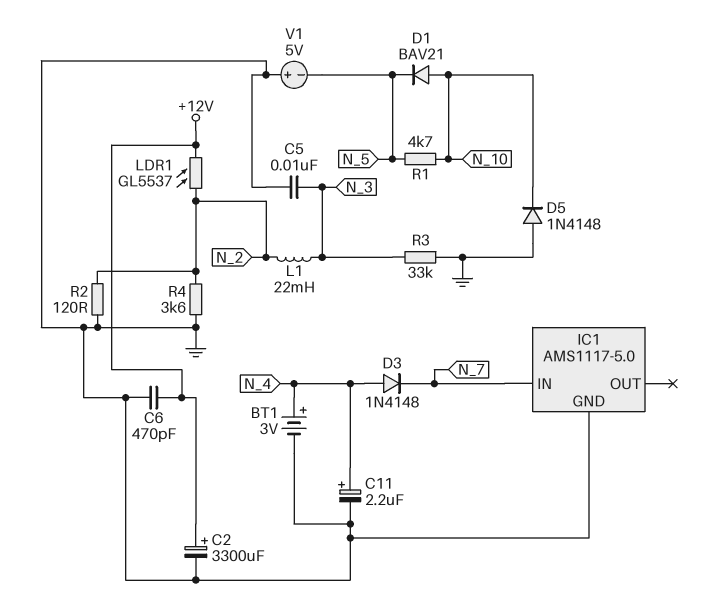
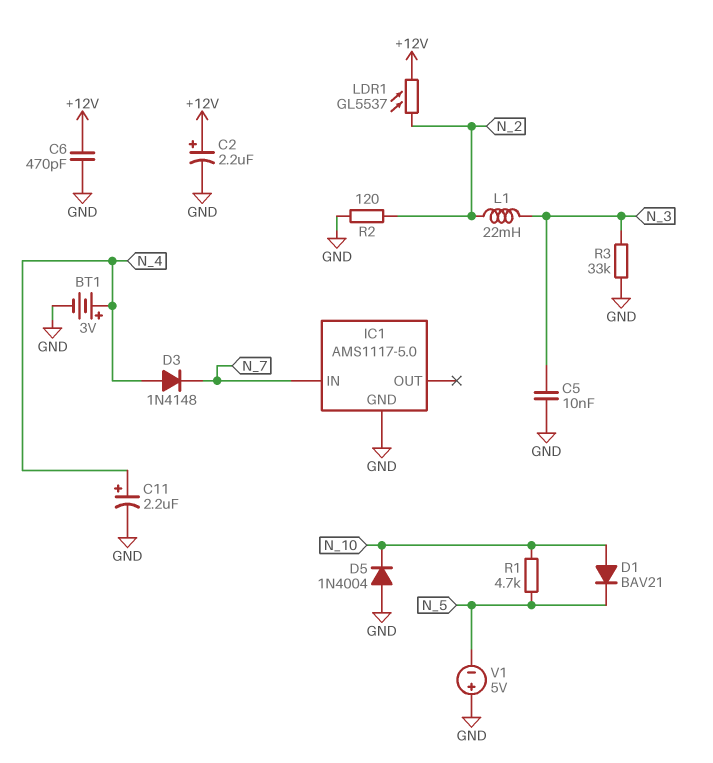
C2: 3300uF (plus +12V, minus GND) -> 2.2uF (plus +12V, minus GND)
D5: diode 1N4148 (A GND, K N_10) -> diode 1N4004 (A GND, K N_10)
R4: 3.6k (GND, N_2) -> none

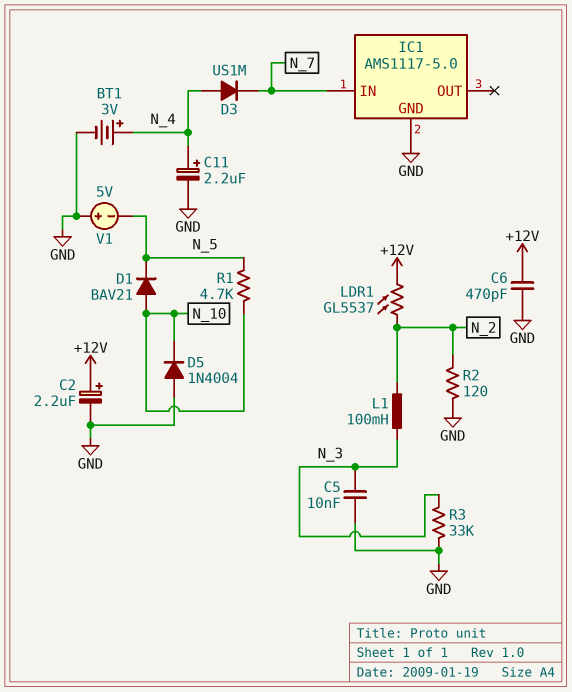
D3: diode 1N4148 (A N_4, K N_7) -> diode US1M (A N_4, K N_7)
L1: 22mH (N_2, N_3) -> 100mH (N_2, N_3)

